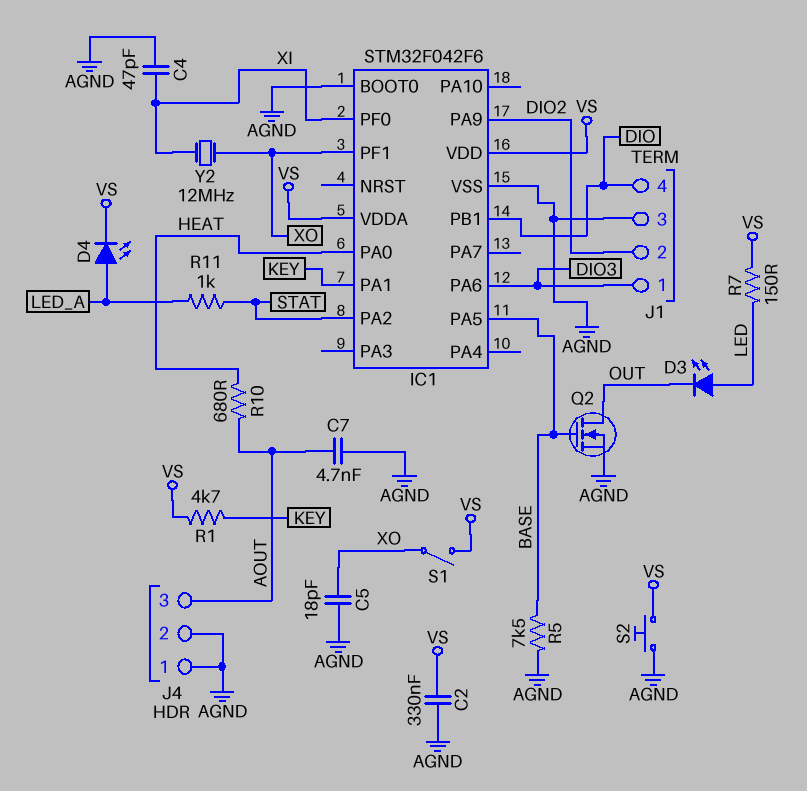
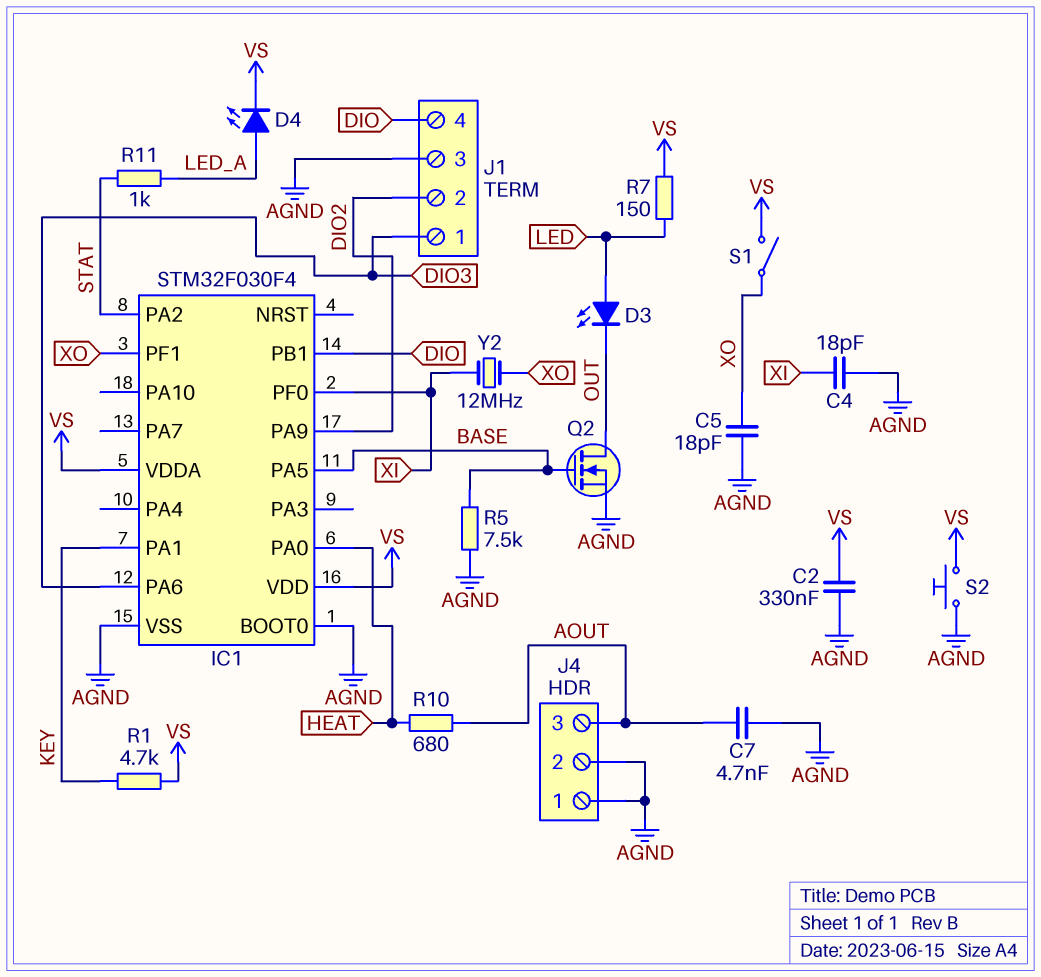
C4: 47pF (AGND, XI) -> 18pF (AGND, XI)
IC1: STM32F042F6 -> STM32F030F4

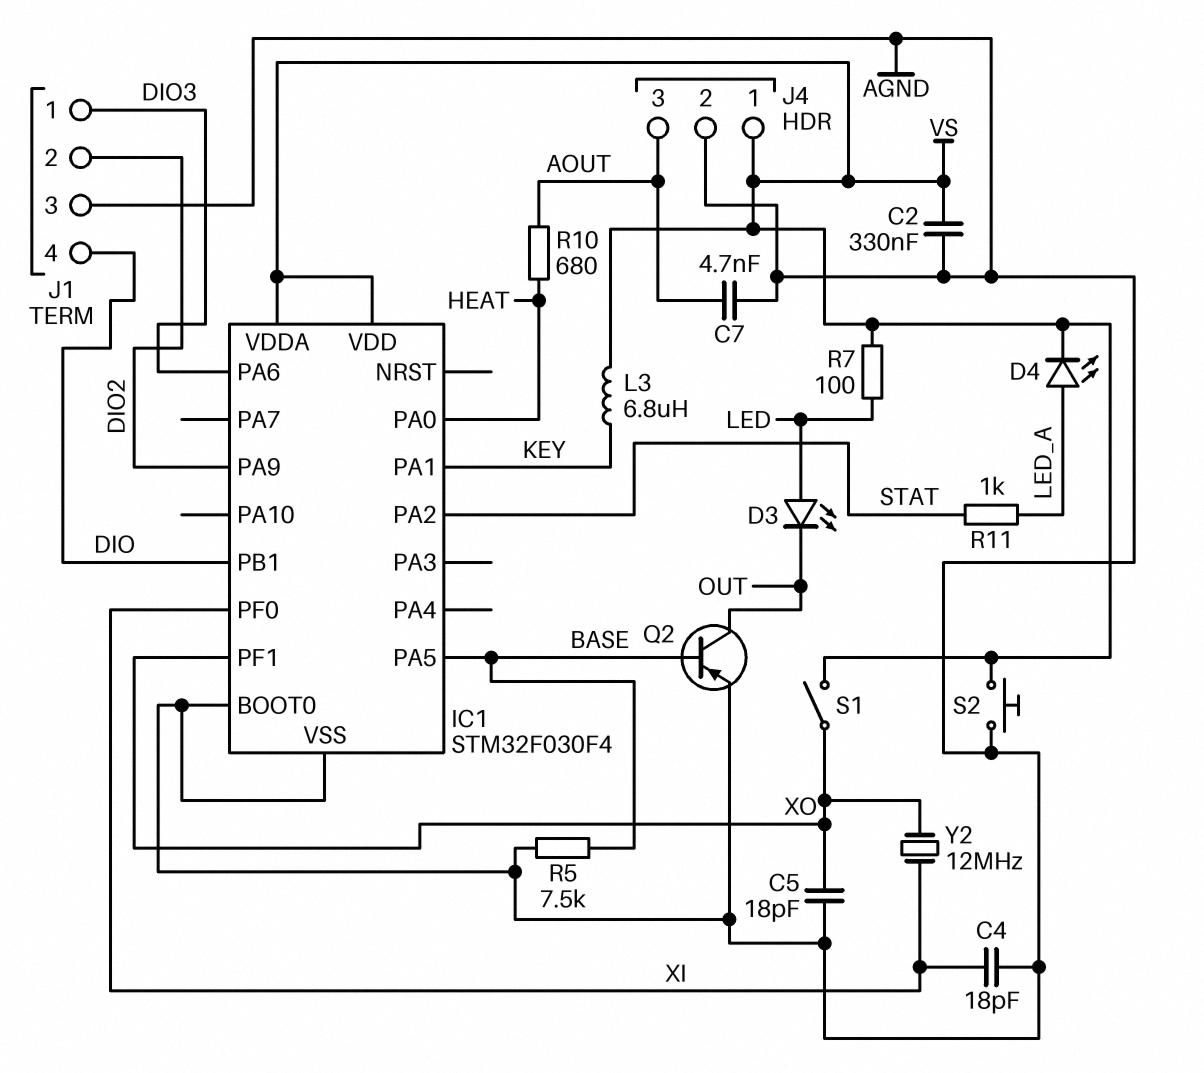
J4 pin 1: AGND -> VS
L3: none -> 6.8uH (KEY, VS)
Q2: NMOS (G BASE, D OUT, S AGND) -> PNP (B BASE, C OUT, E AGND)
R1: 4.7k (KEY, VS) -> none
R7: 150 (LED, VS) -> 100 (LED, VS)

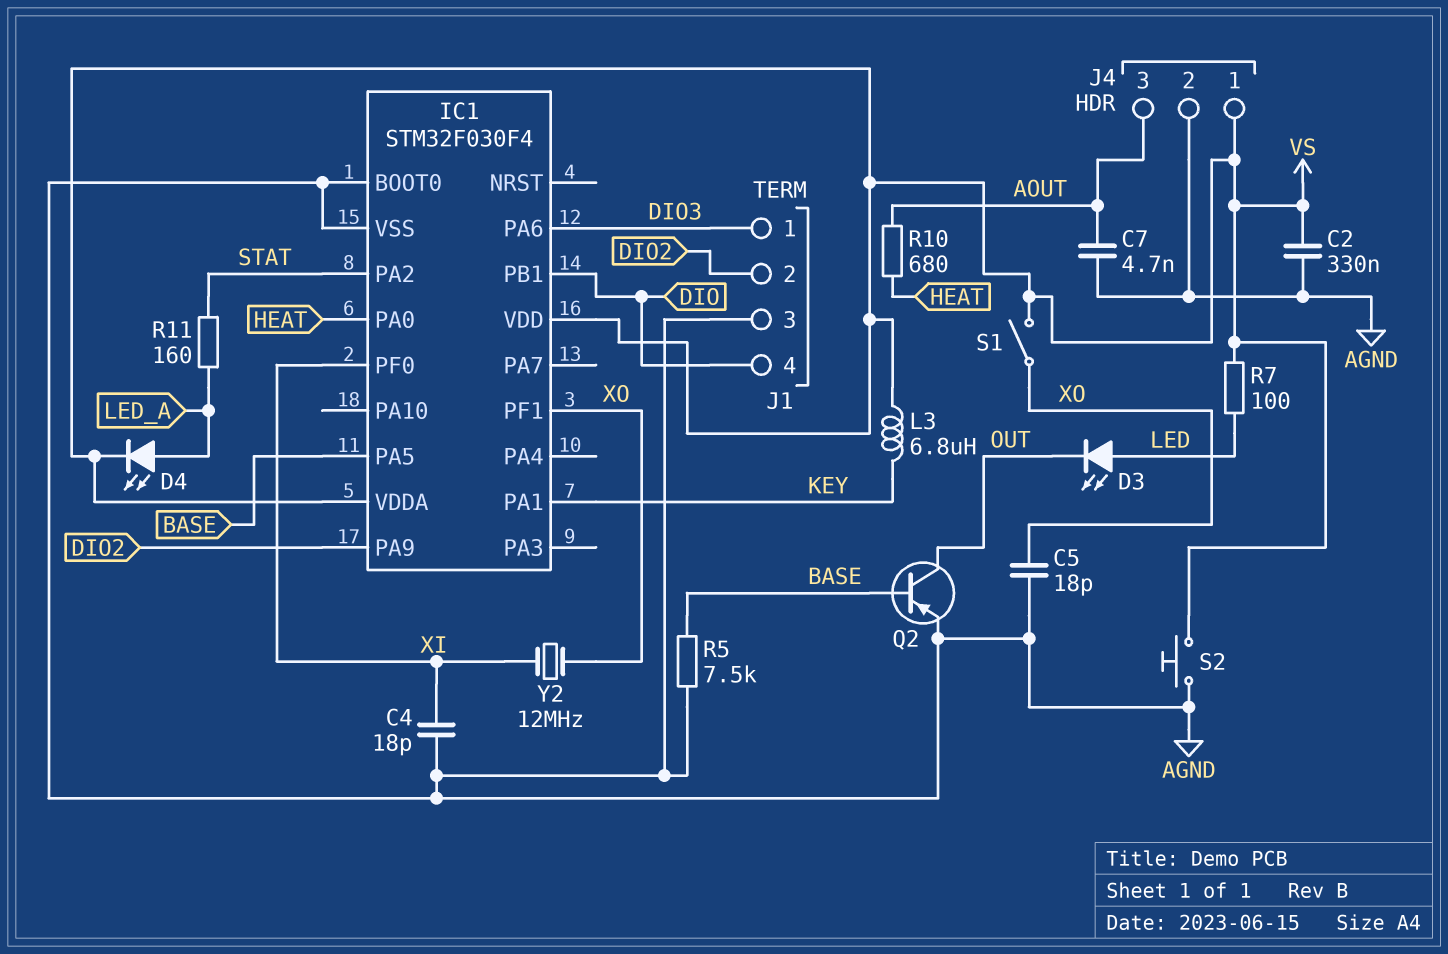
R11: 1k (LED_A, STAT) -> 160 (LED_A, STAT)

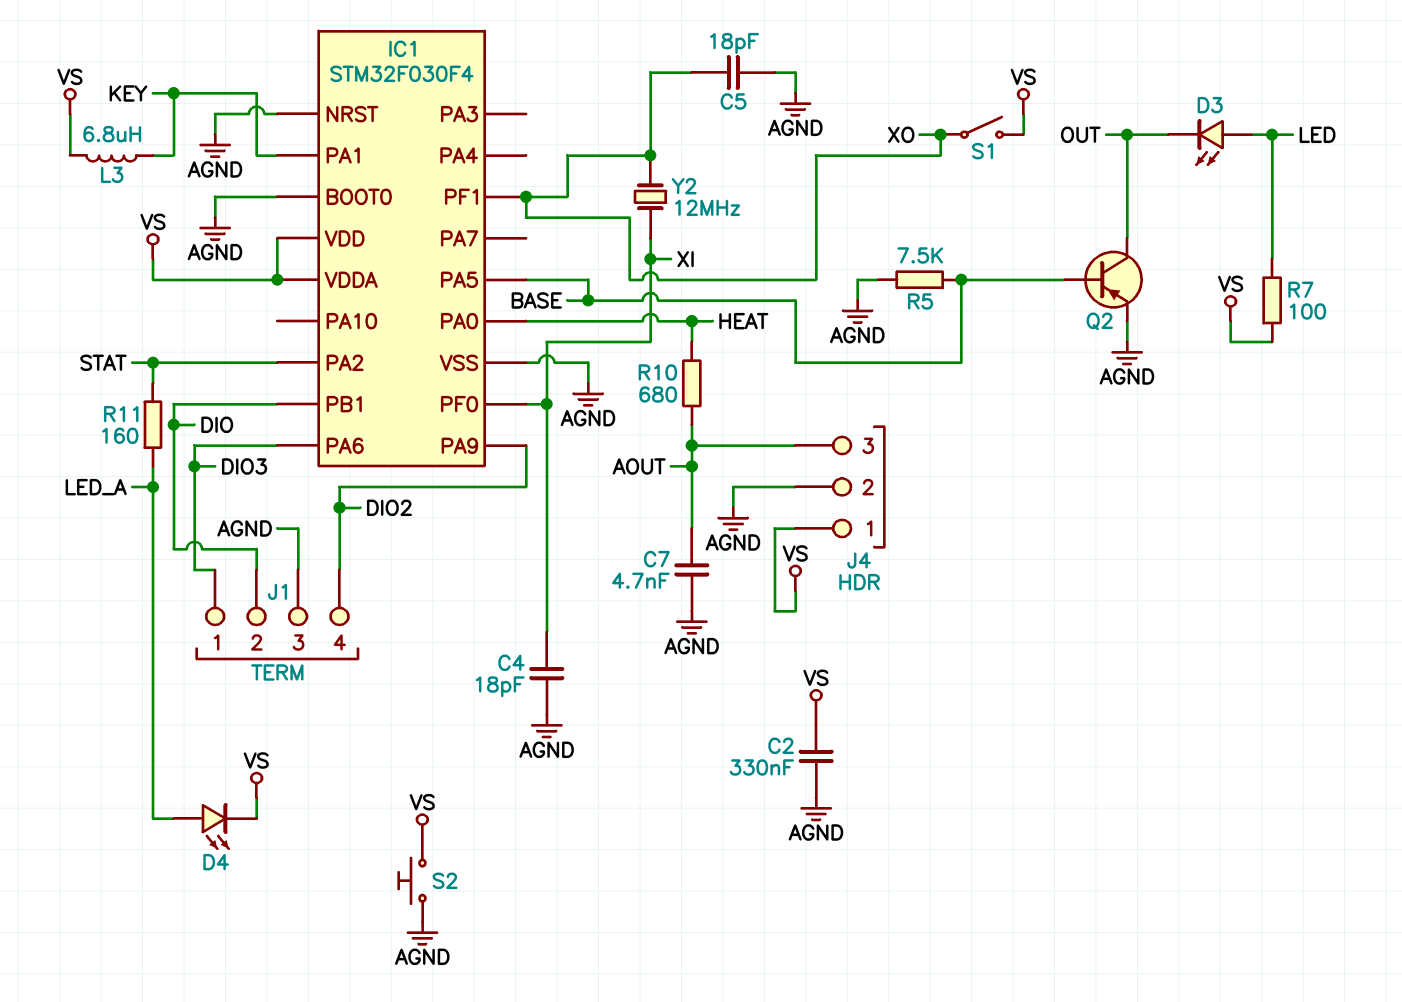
IC1 pin NRST: none -> AGND
J1 pin 2: DIO2 -> DIO
J1 pin 4: DIO -> DIO2

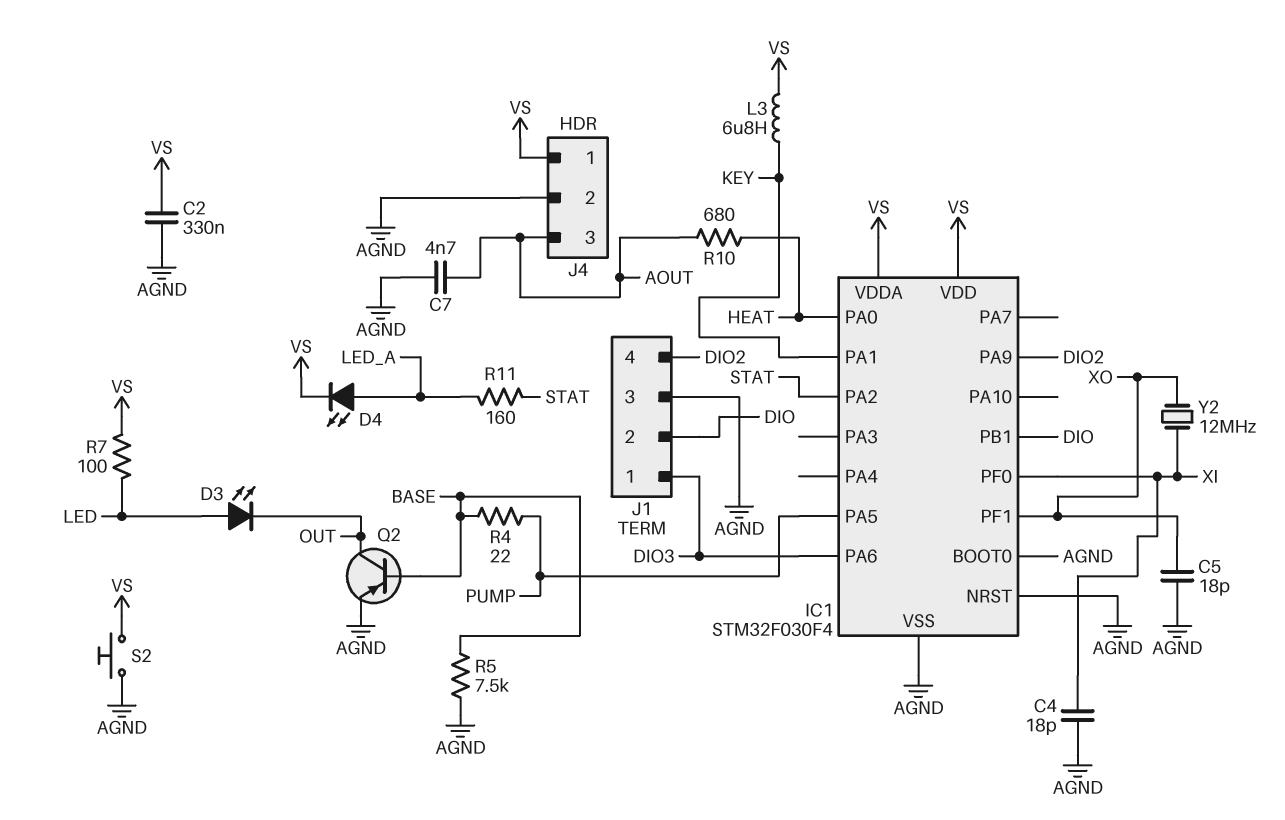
IC1 pin PA5: BASE -> PUMP
R4: none -> 22 (BASE, PUMP)
S1: switch (VS, XO) -> none

